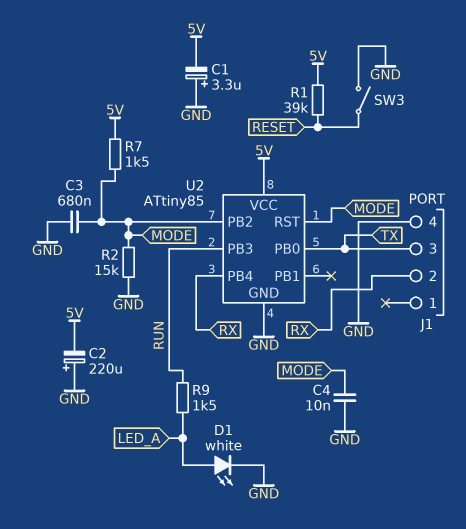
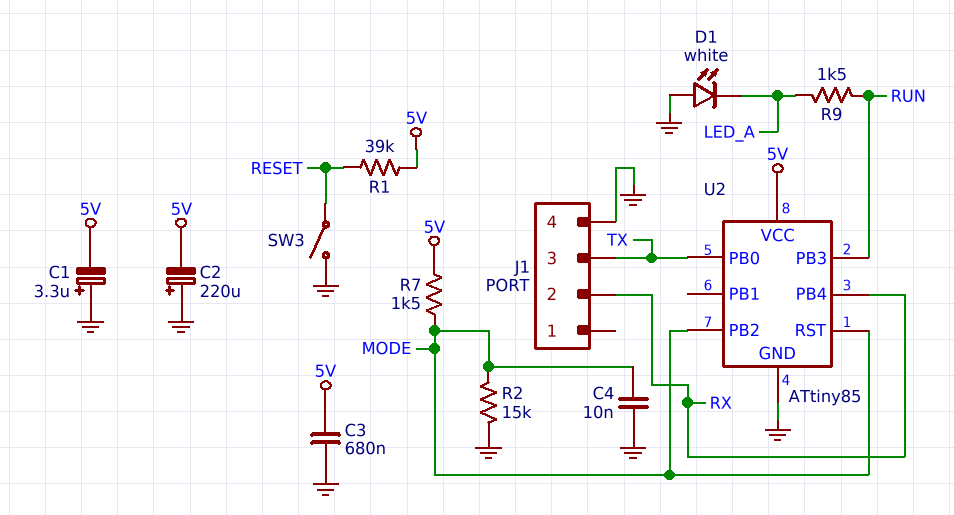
C3: 680nF (GND, MODE) -> 680nF (5V, GND)
D1: LED white (A LED_A, K GND) -> LED white (A GND, K LED_A)

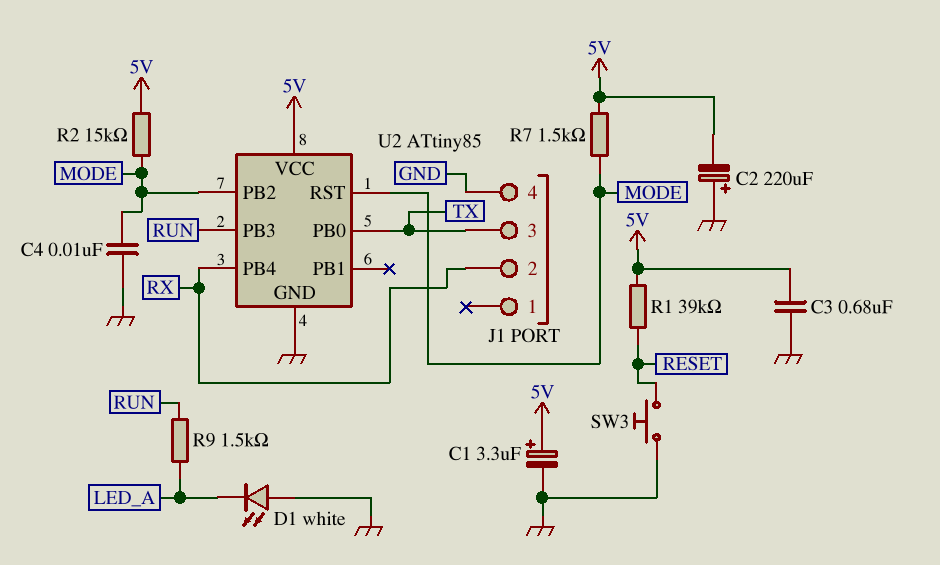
C1: 3.3uF (plus GND, minus 5V) -> 3.3uF (plus 5V, minus GND)
R2: 15k (GND, MODE) -> 15k (5V, MODE)
SW3: switch (GND, RESET) -> button (GND, RESET)

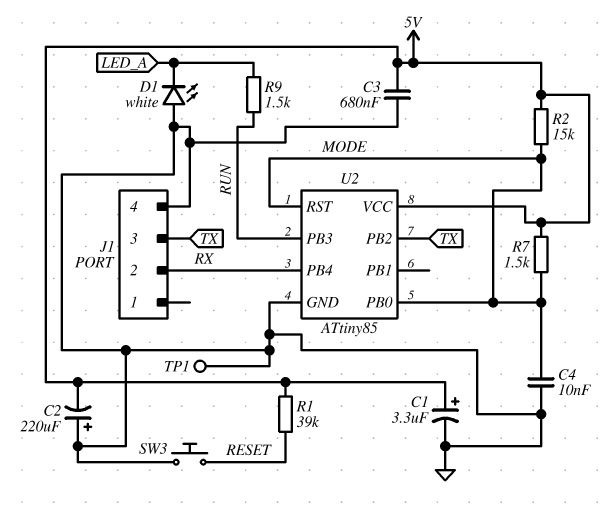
TP1: none -> test point (GND)
U2 pin PB0: TX -> MODE
U2 pin PB2: MODE -> TX

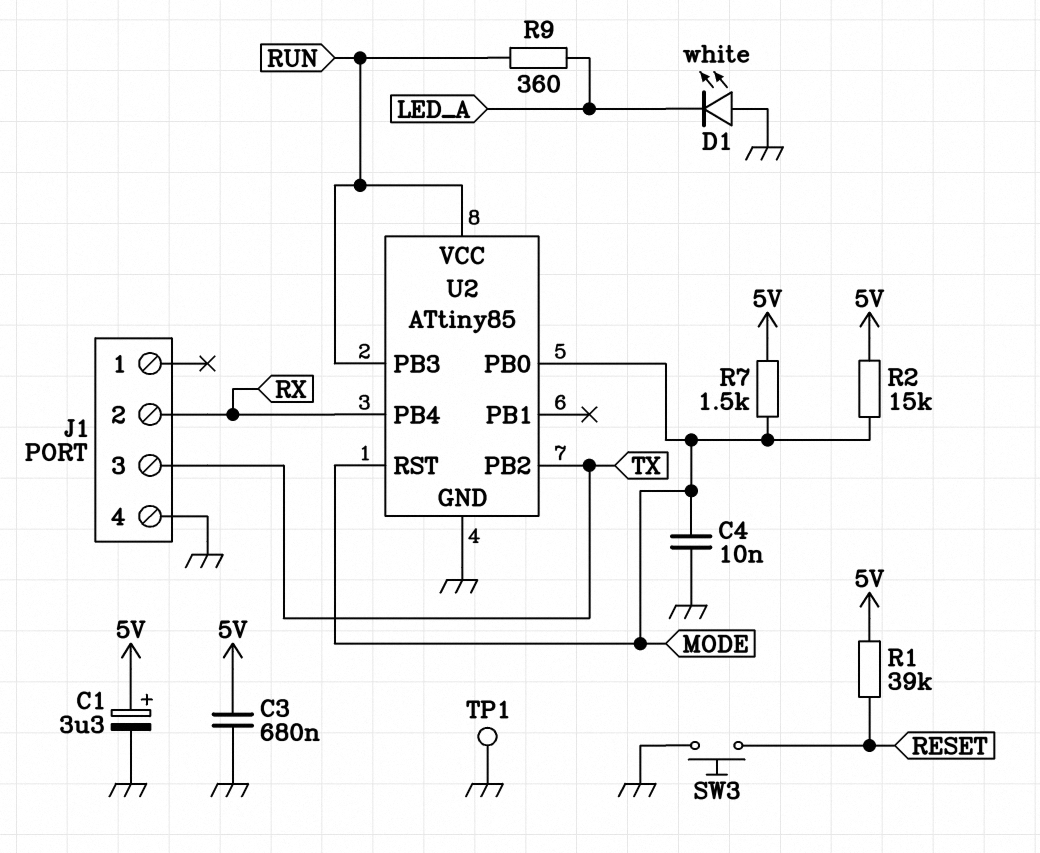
C2: 220uF (plus GND, minus 5V) -> none
R9: 1.5k (LED_A, RUN) -> 360 (LED_A, RUN)
U2 pin VCC: 5V -> RUN

